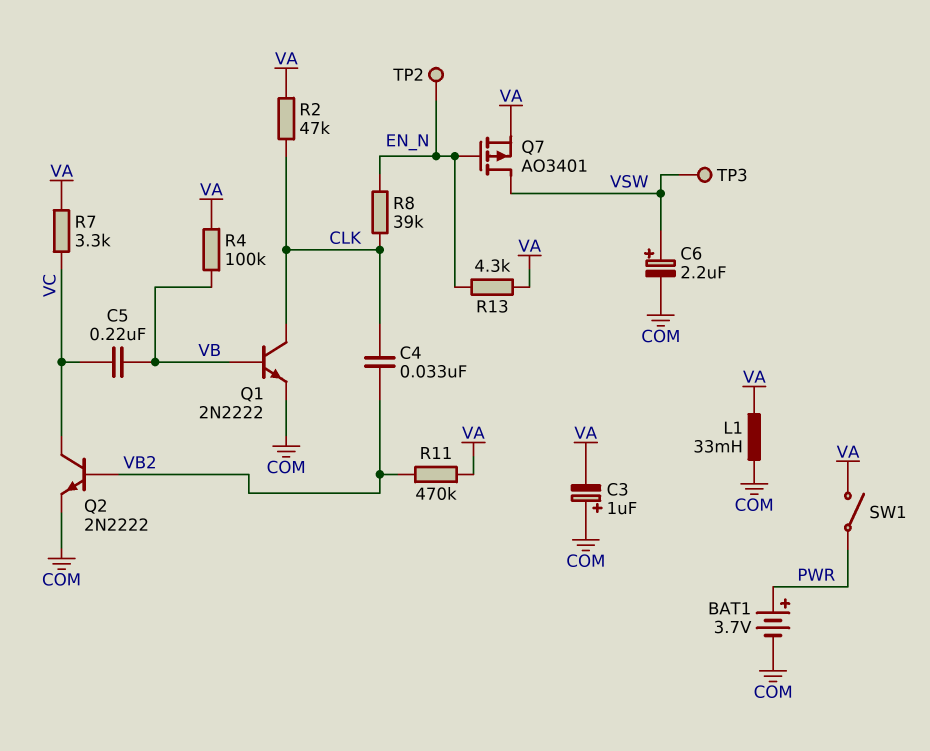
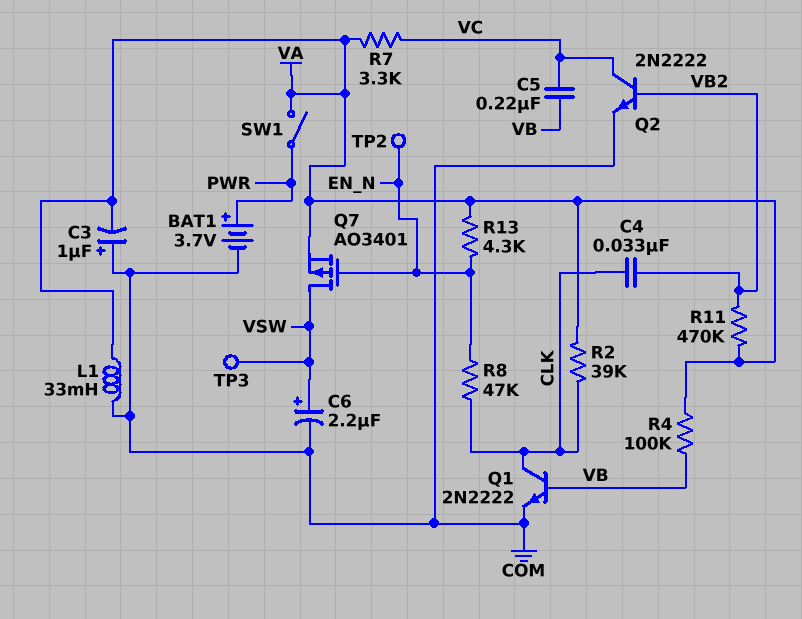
R2: 47k (CLK, VA) -> 39k (CLK, VA)
R8: 39k (CLK, EN_N) -> 47k (CLK, EN_N)

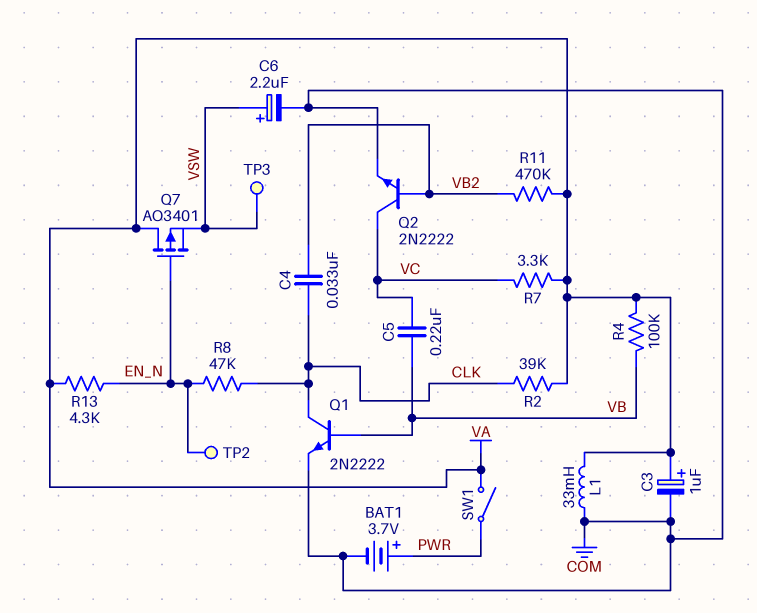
C3: 1uF (plus COM, minus VA) -> 1uF (plus VA, minus COM)
Q7: PMOS AO3401 (G EN_N, D VSW, S VA) -> PMOS AO3401 (G EN_N, D VA, S VSW)

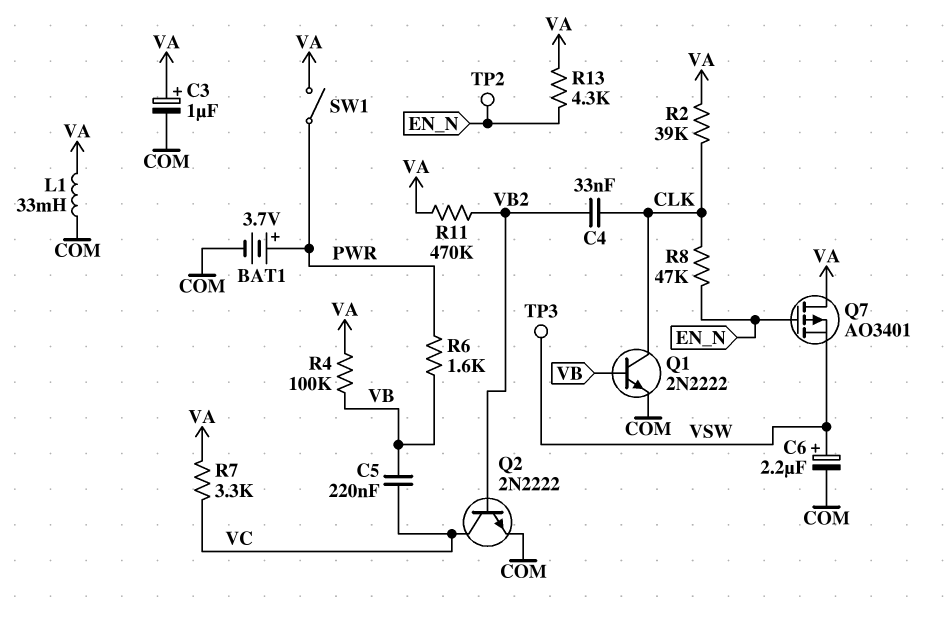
R6: none -> 1.6k (PWR, VB)

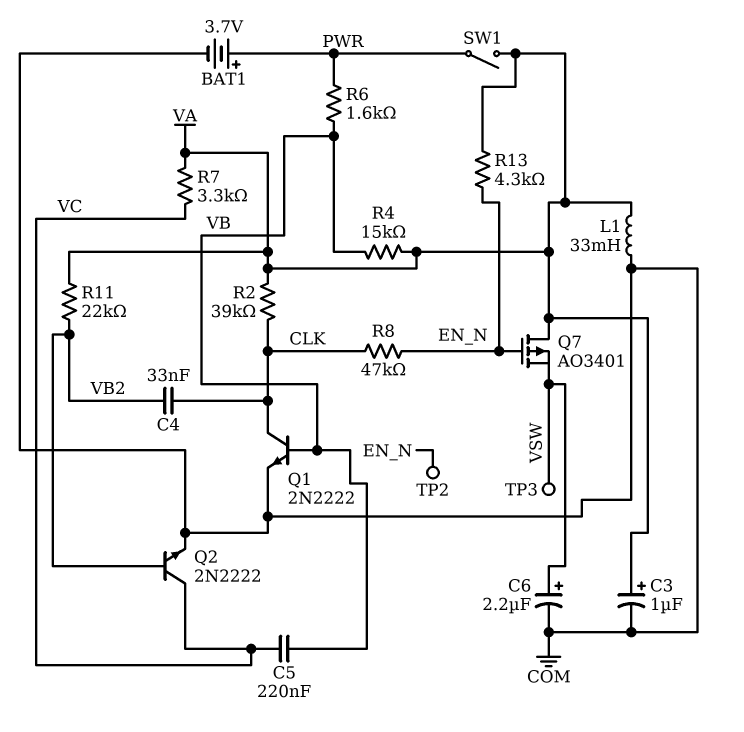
R4: 100k (VA, VB) -> 15k (VA, VB)
R11: 470k (VA, VB2) -> 22k (VA, VB2)

